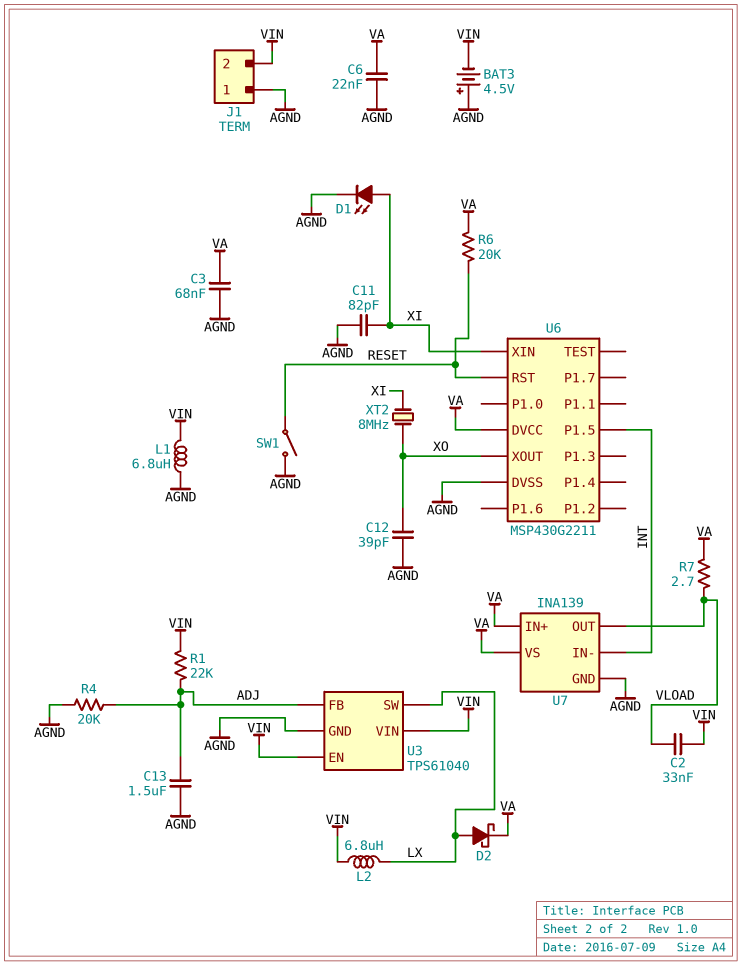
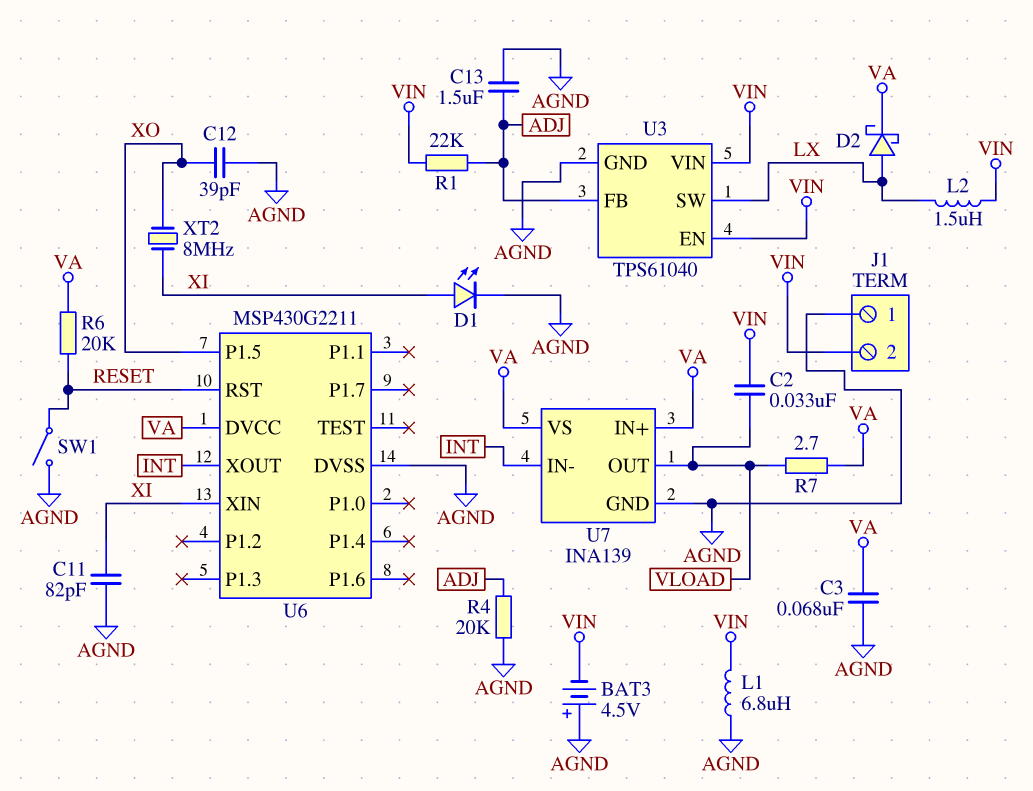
C6: 22nF (AGND, VA) -> none
L2: 6.8uH (LX, VIN) -> 1.5uH (LX, VIN)
U6 pin P1.5: INT -> XO
U6 pin XOUT: XO -> INT

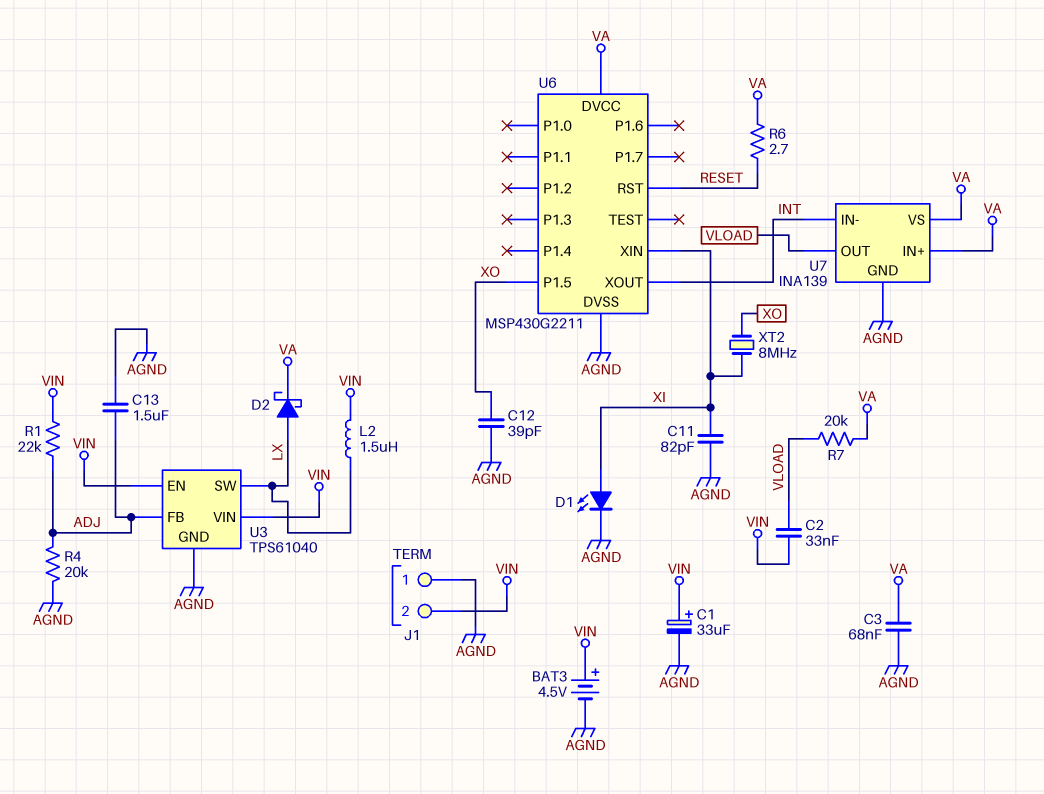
BAT3: 4.5V (plus AGND, minus VIN) -> 4.5V (plus VIN, minus AGND)
C1: none -> 33uF (plus VIN, minus AGND)
L1: 6.8uH (AGND, VIN) -> none
R6: 20k (RESET, VA) -> 2.7 (RESET, VA)
R7: 2.7 (VA, VLOAD) -> 20k (VA, VLOAD)
SW1: switch (AGND, RESET) -> none

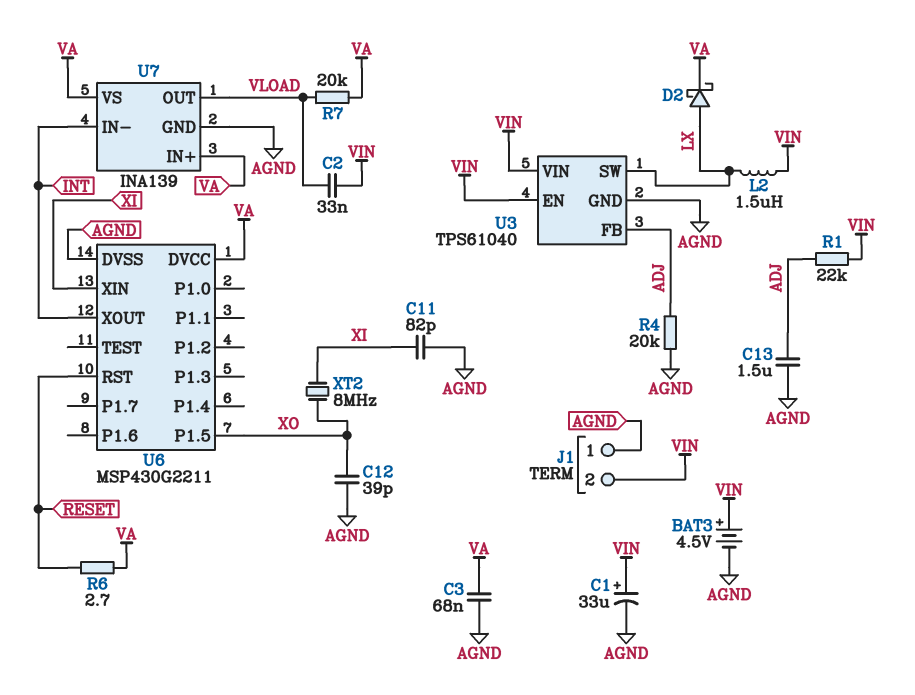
D1: LED (A XI, K AGND) -> none

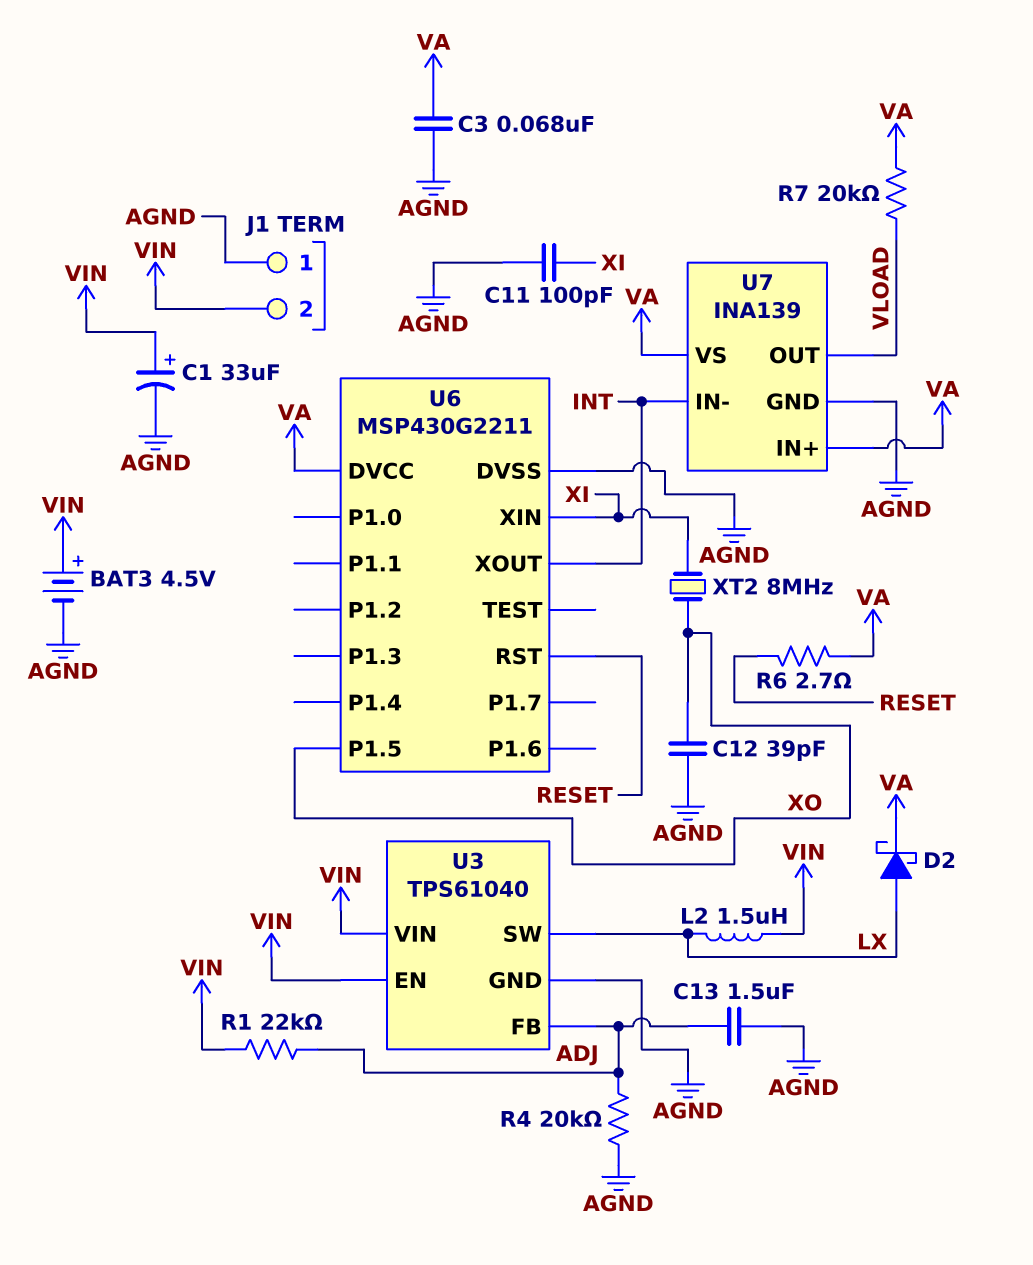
C2: 33nF (VIN, VLOAD) -> none
C11: 82pF (AGND, XI) -> 100pF (AGND, XI)

